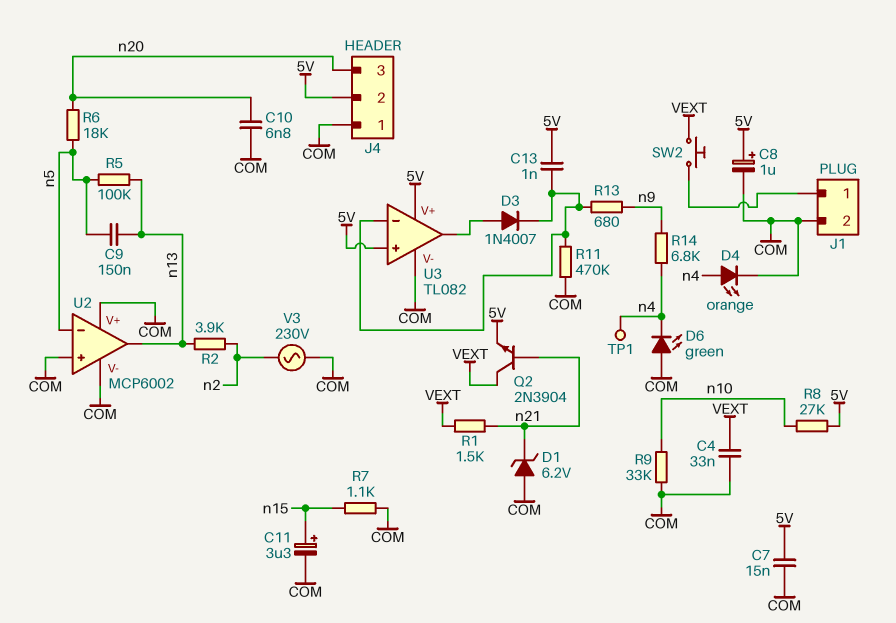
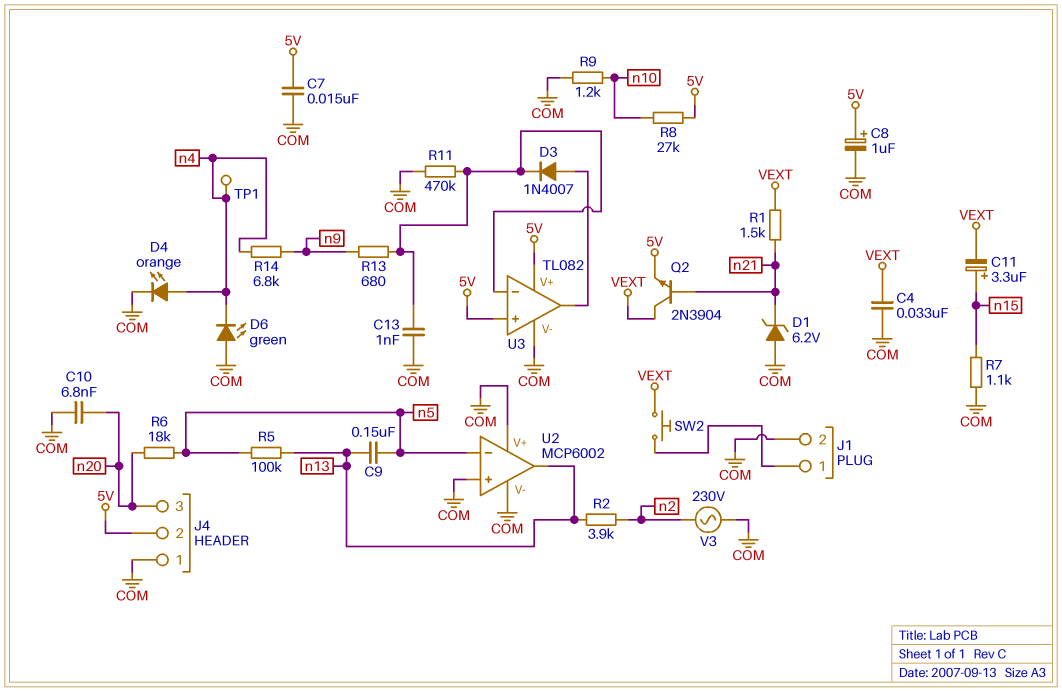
C11: 3.3uF (plus n15, minus COM) -> 3.3uF (plus n15, minus VEXT)
C13: 1nF (5V, U3/in-) -> 1nF (COM, U3/in-)
R9: 33k (COM, n10) -> 1.2k (COM, n10)

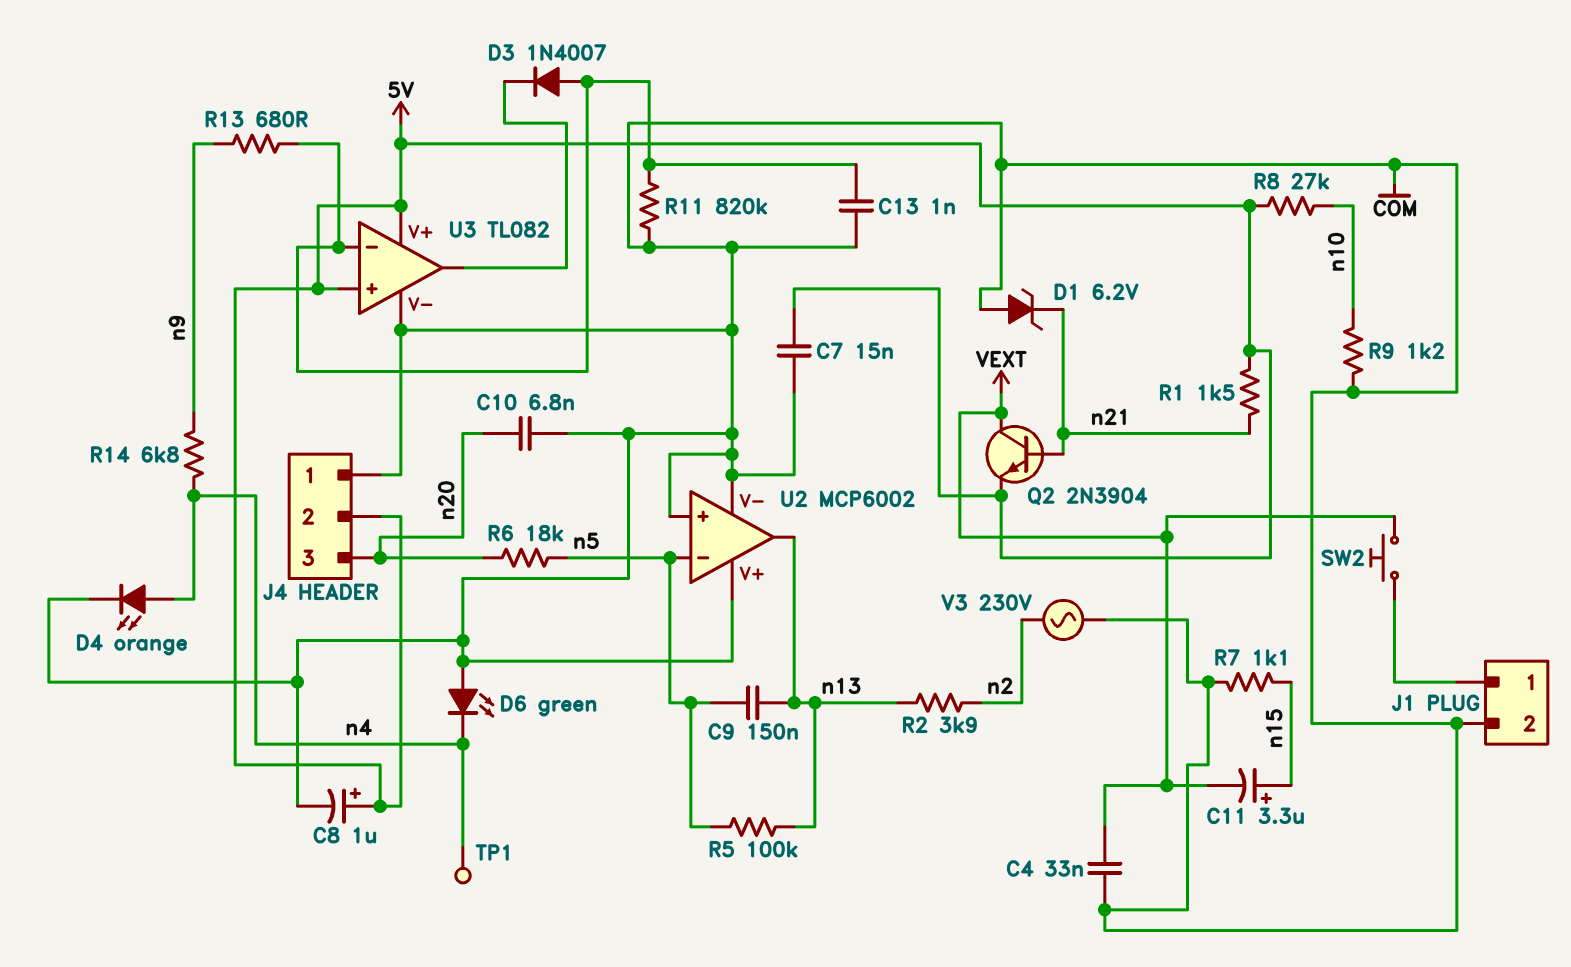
D3: diode 1N4007 (A U3/out, K U3/in-) -> diode 1N4007 (A U3/in-, K U3/out)
R1: 1.5k (VEXT, n21) -> 1.5k (5V, n21)
R11: 470k (COM, U3/in-) -> 820k (COM, U3/in-)

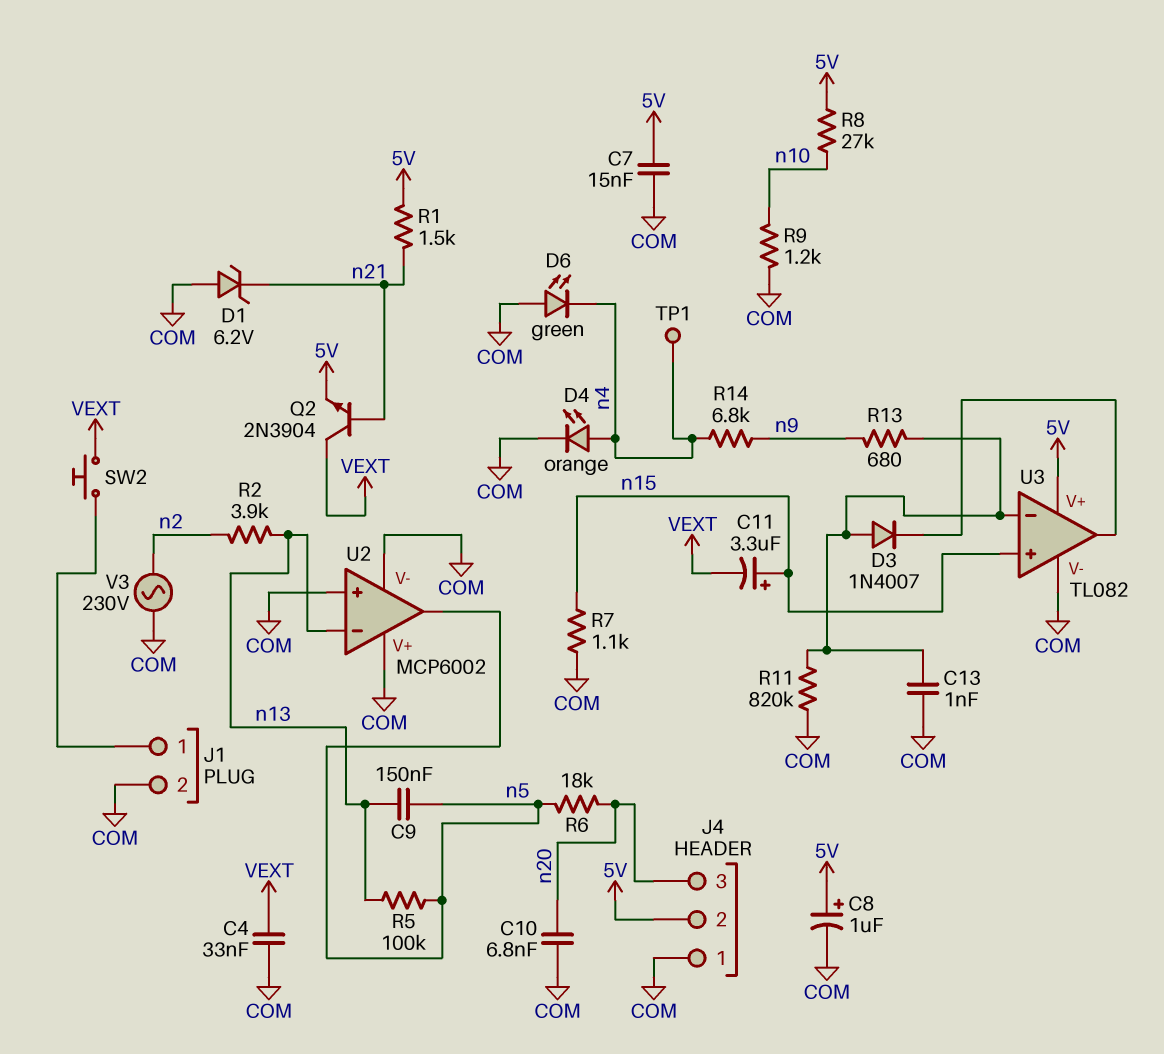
U2 pin in-: n5 -> n13
U2 pin out: n13 -> n5
U3 pin in+: 5V -> n15

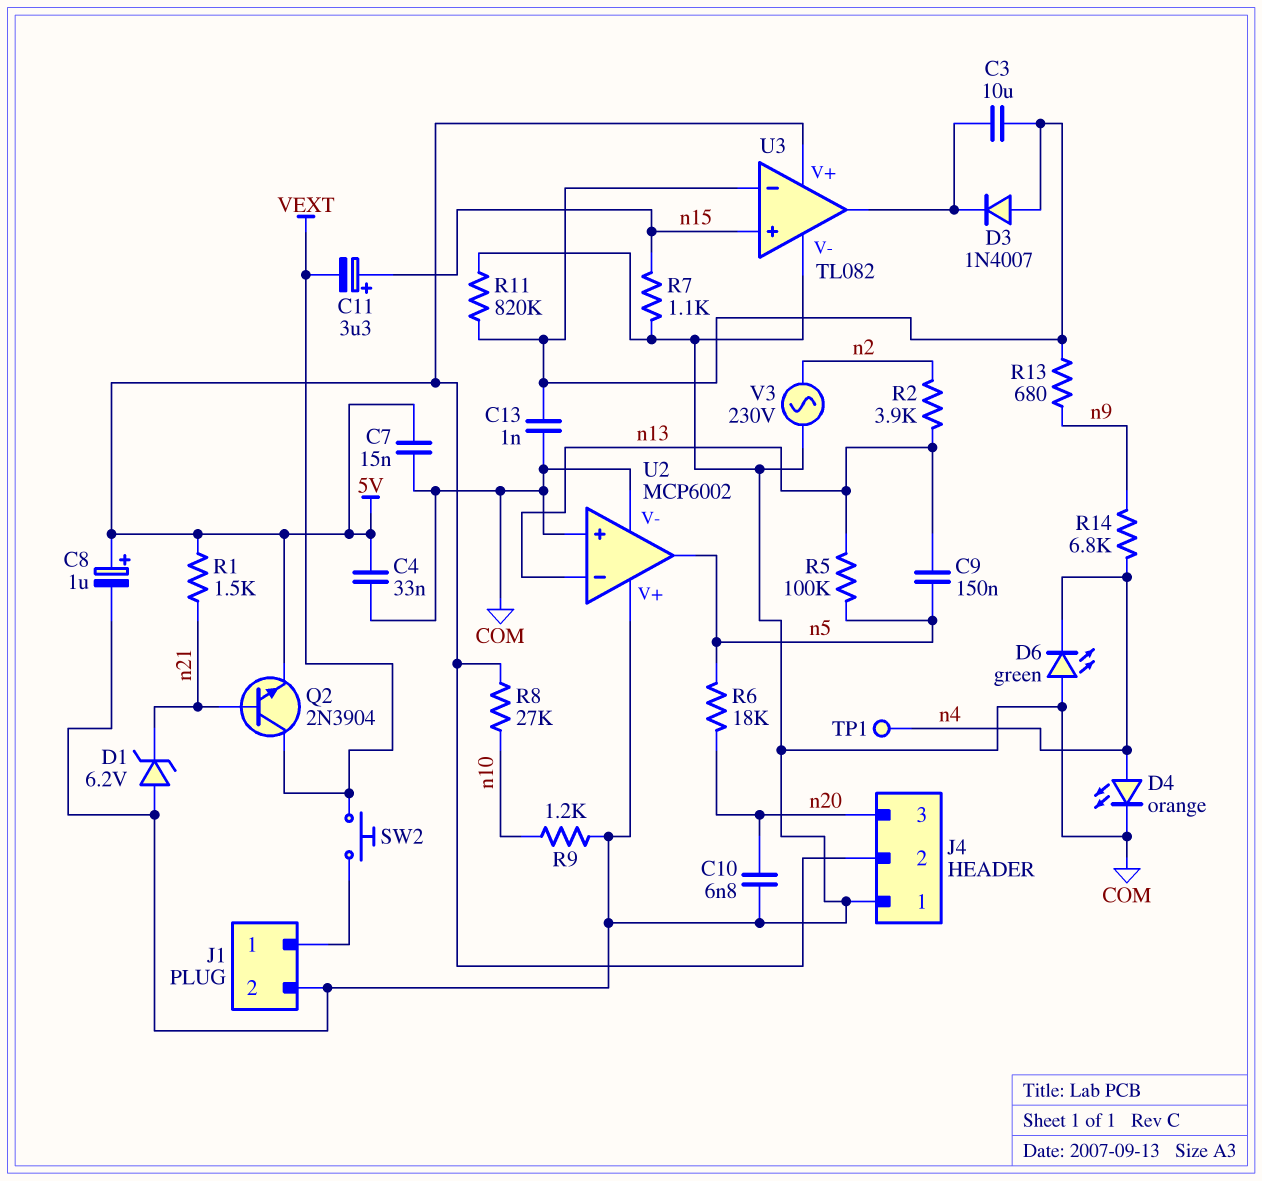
C3: none -> 10uF (U3/in-, U3/out)
C4: 33nF (COM, VEXT) -> 33nF (5V, COM)

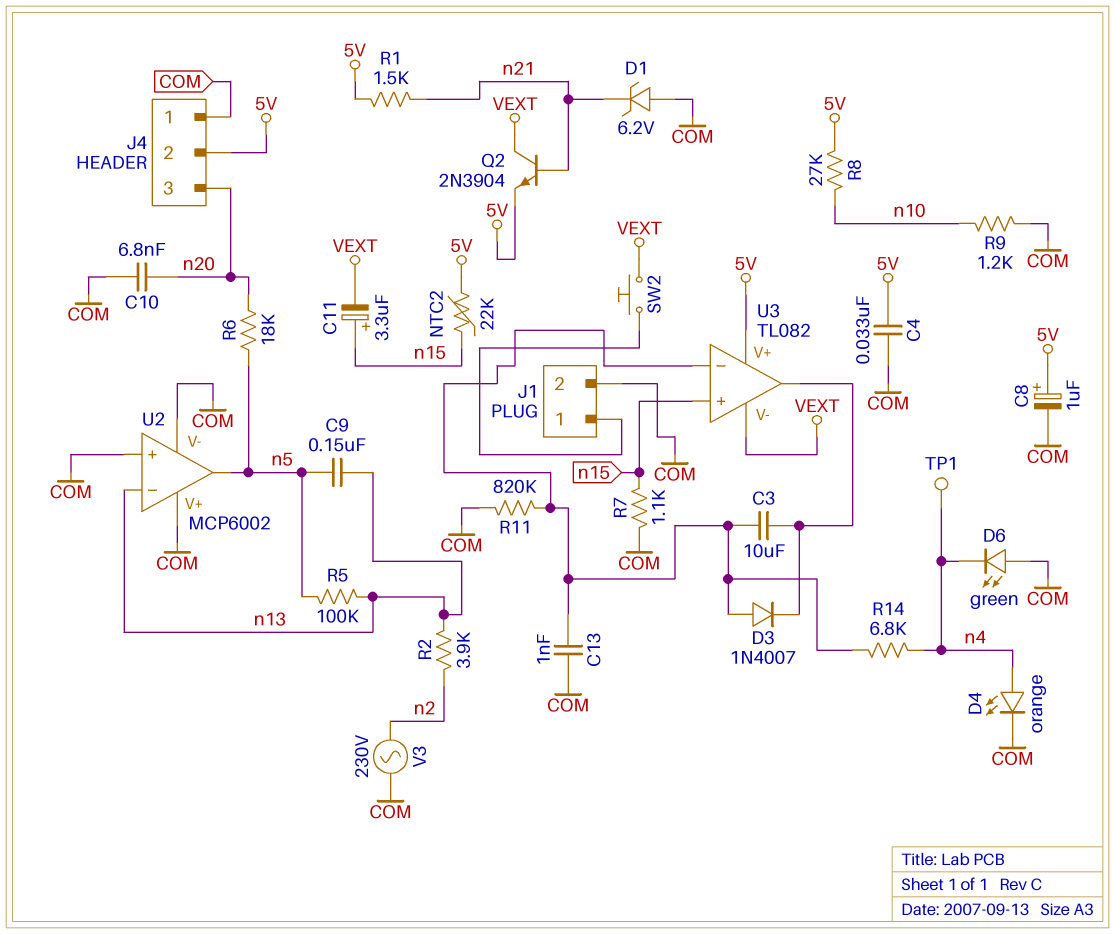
C7: 15nF (5V, COM) -> none
NTC2: none -> 22k (5V, n15)
R13: 680 (U3/in-, n9) -> none
R14: 6.8k (n4, n9) -> 6.8k (U3/in-, n4)
U3 pin V-: COM -> VEXT

